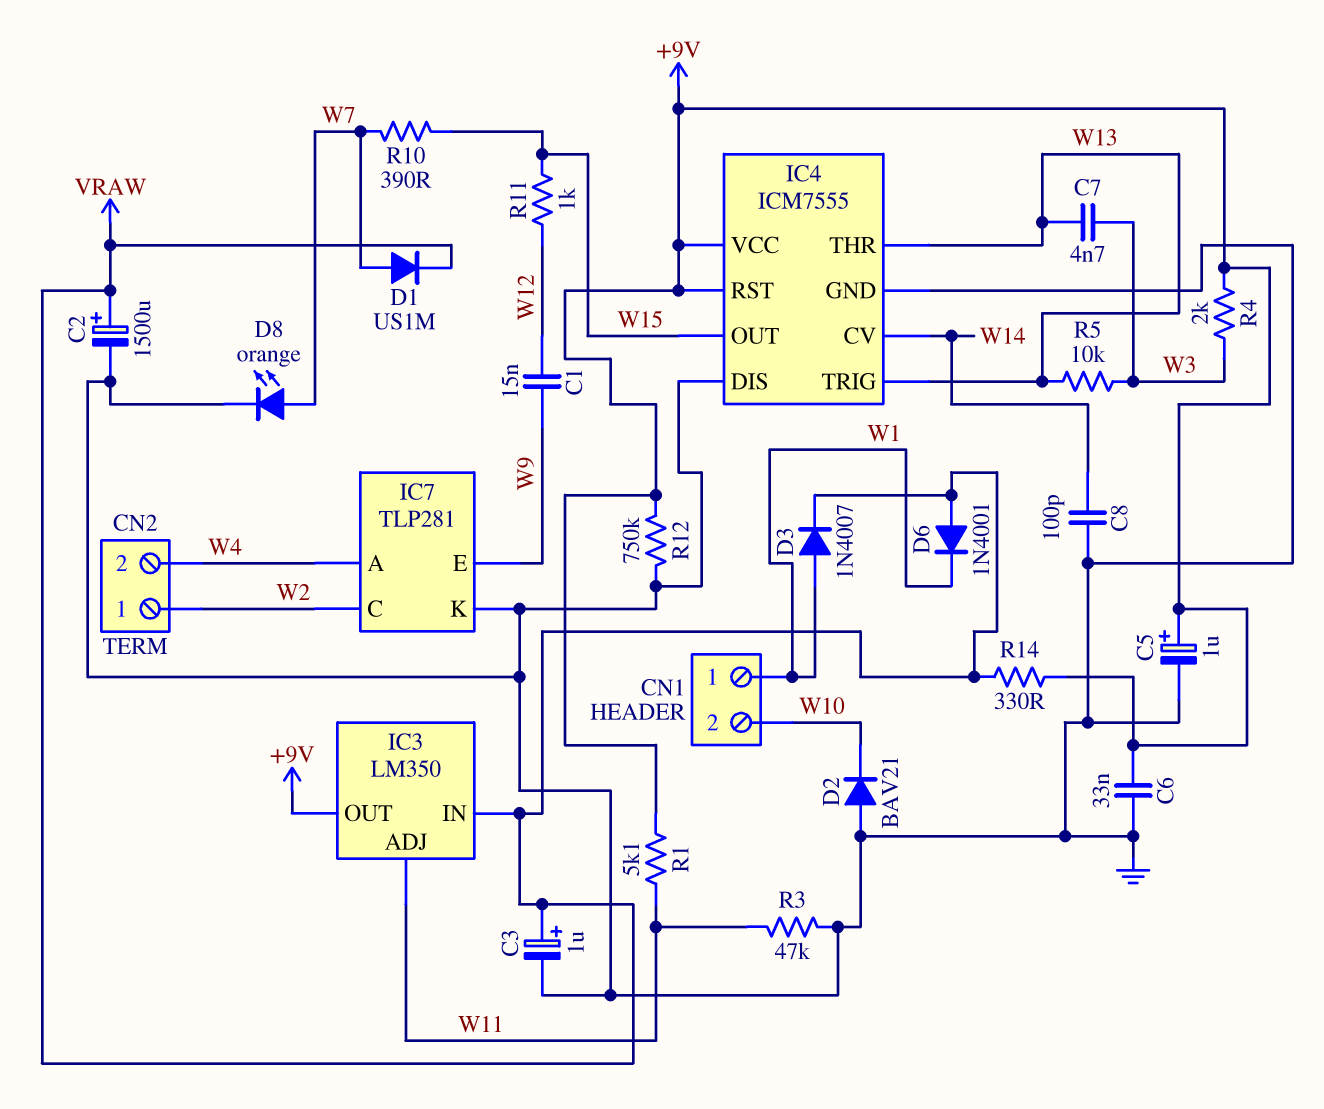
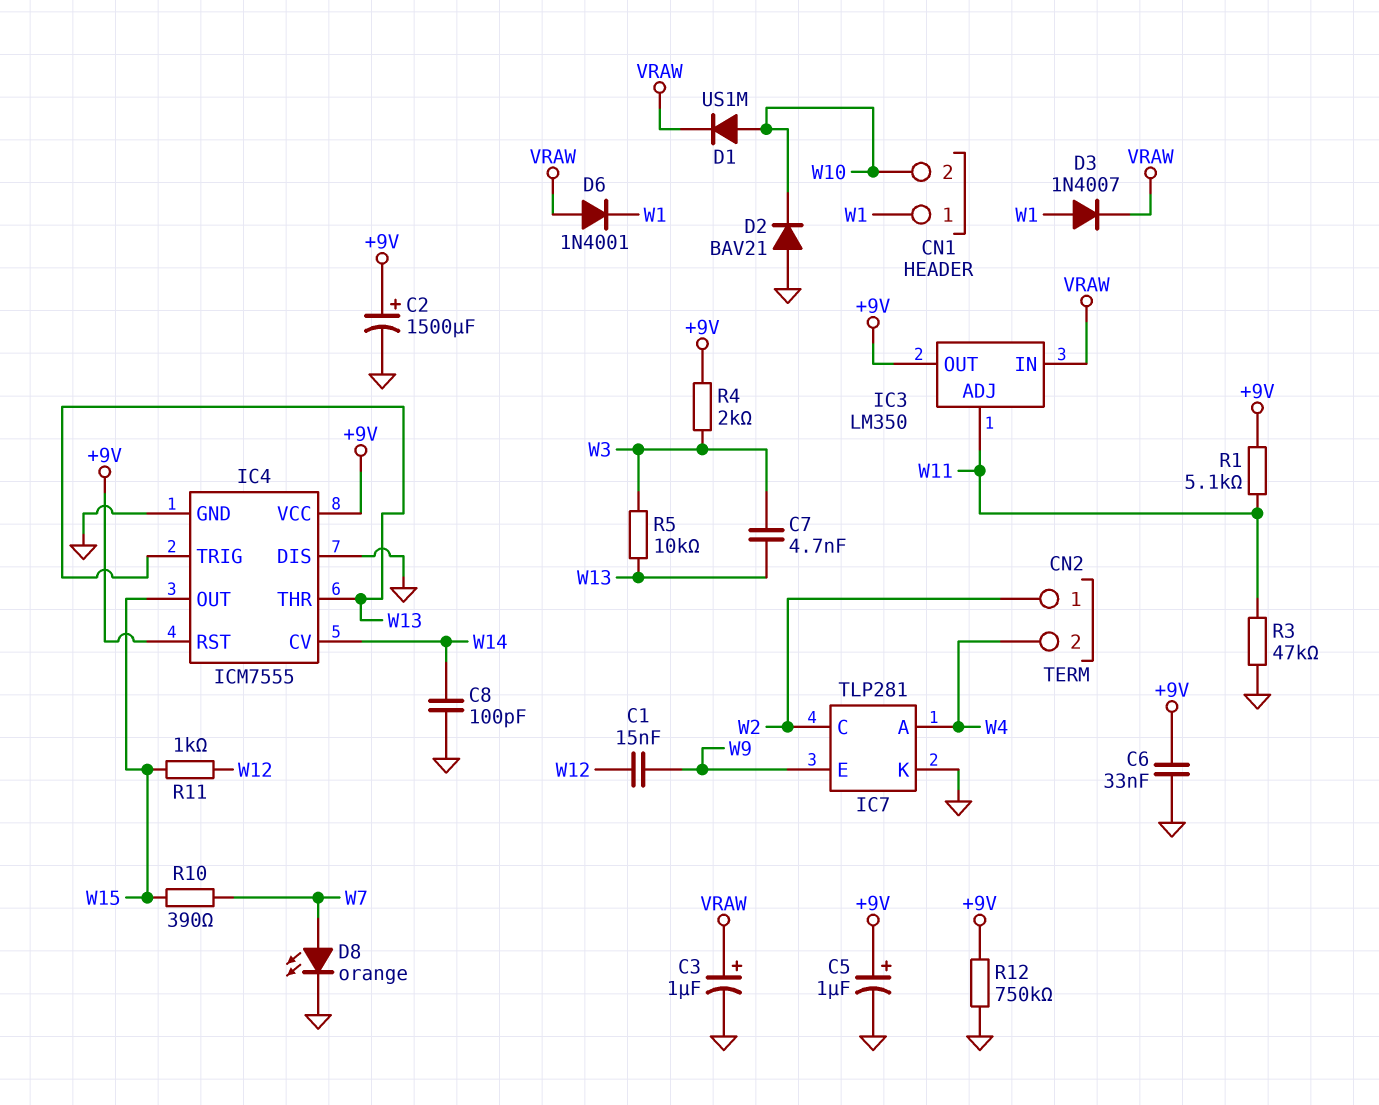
C2: 1500uF (plus VRAW, minus GND) -> 1500uF (plus +9V, minus GND)
D1: diode US1M (A W7, K VRAW) -> diode US1M (A W10, K VRAW)
R14: 330 (+9V, VRAW) -> none

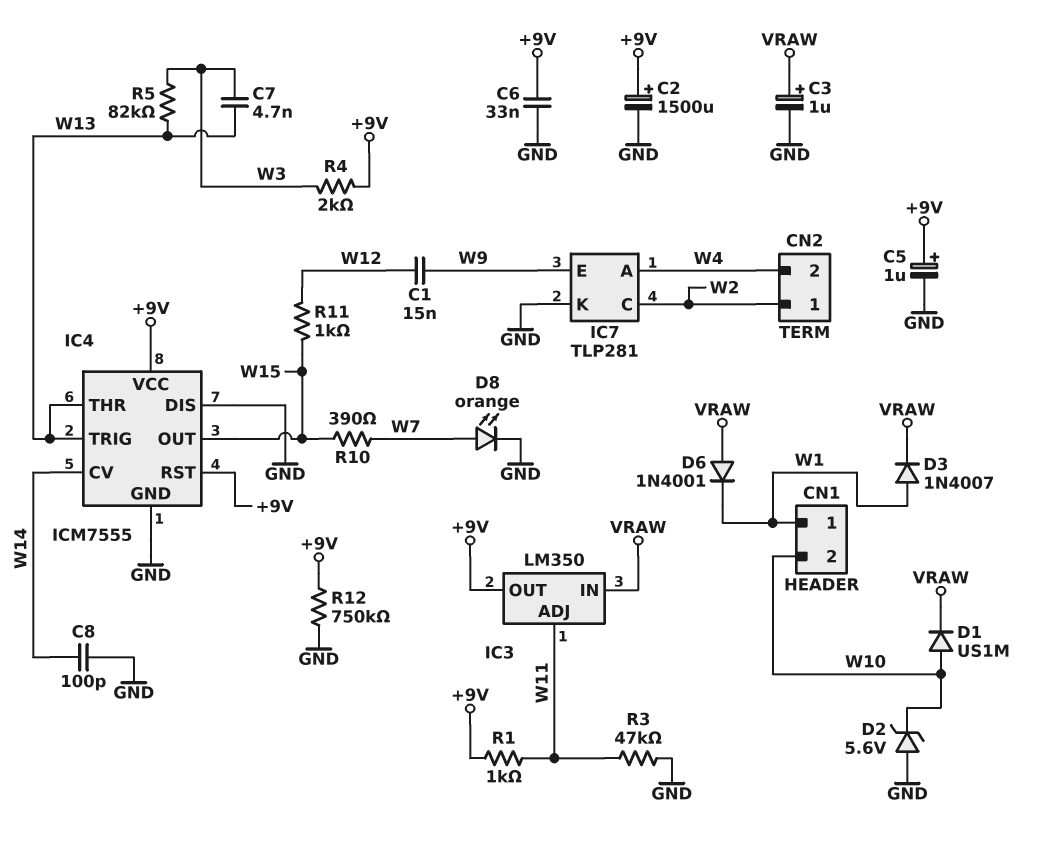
D2: diode BAV21 (A GND, K W10) -> zener 5.6V (A GND, K W10)
R1: 5.1k (+9V, W11) -> 1k (+9V, W11)
R5: 10k (W3, W13) -> 82k (W3, W13)

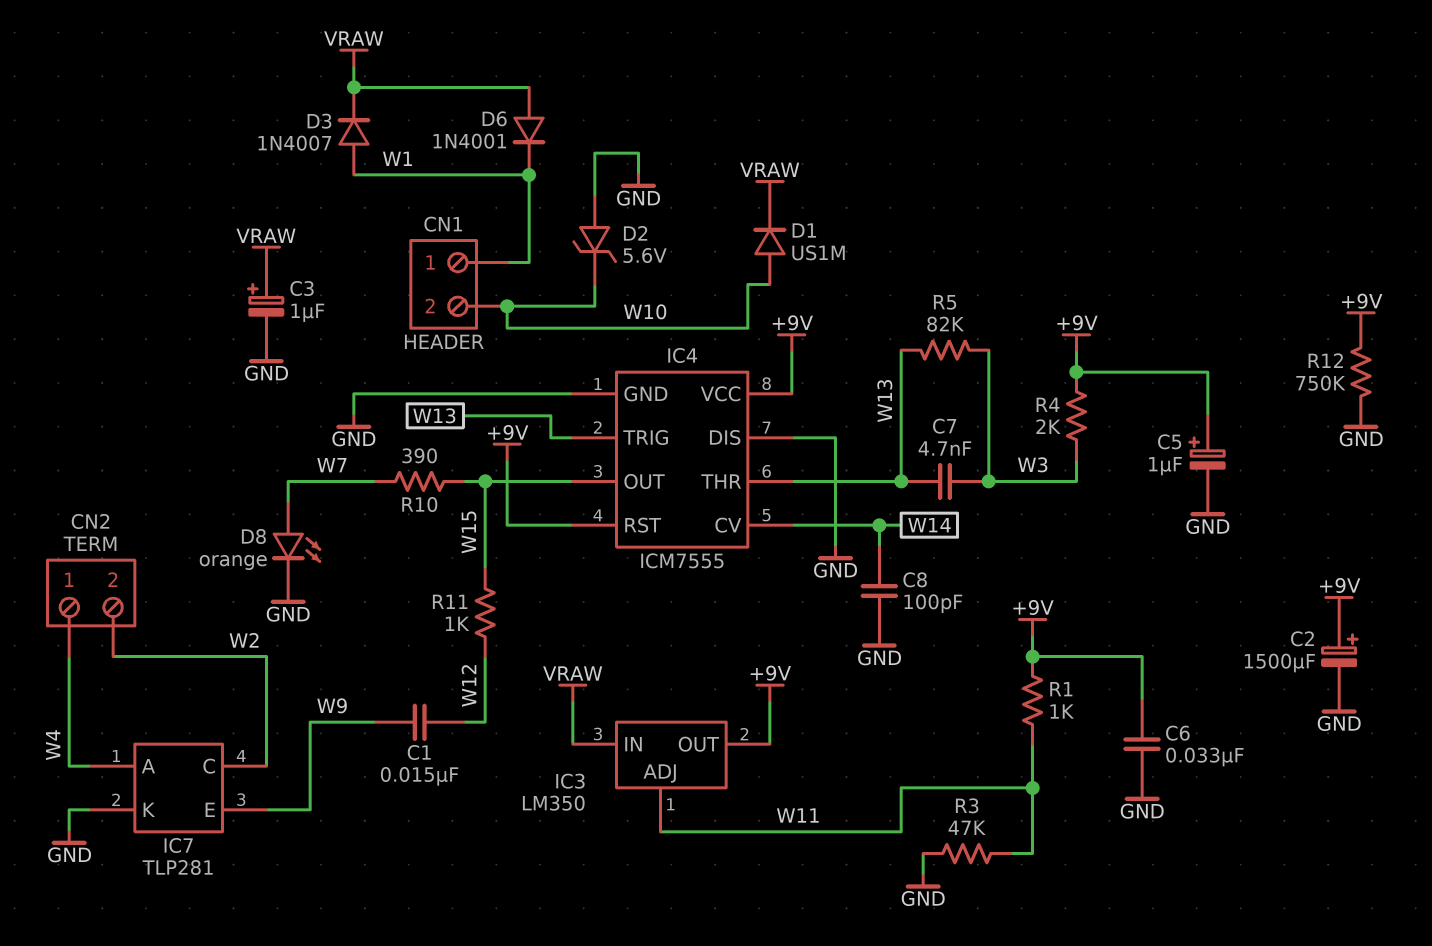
CN2 pin 1: W2 -> W4
CN2 pin 2: W4 -> W2

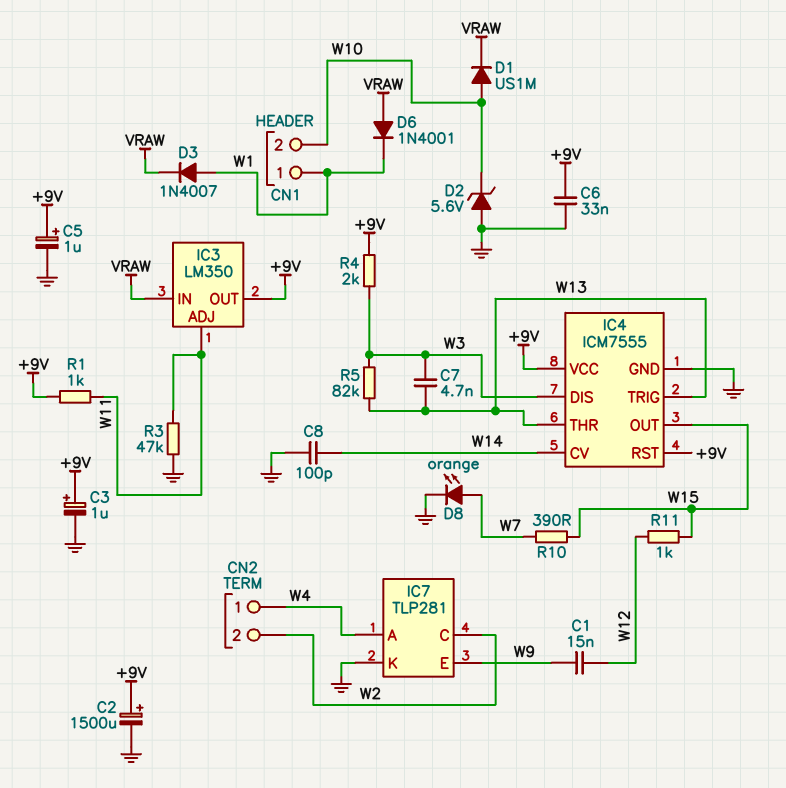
C3: 1uF (plus VRAW, minus GND) -> 1uF (plus +9V, minus GND)
IC4 pin DIS: GND -> W3
R12: 750k (+9V, GND) -> none

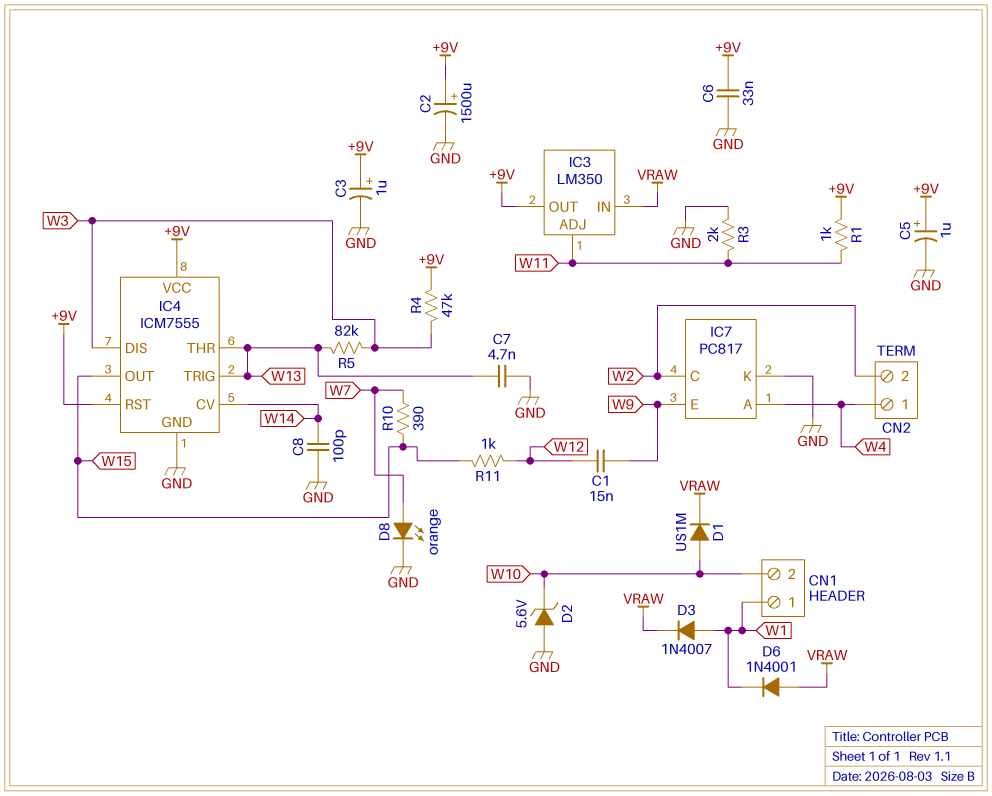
C7: 4.7nF (W3, W13) -> 4.7nF (GND, W13)
IC7: TLP281 -> PC817
R3: 47k (GND, W11) -> 2k (GND, W11)
R4: 2k (+9V, W3) -> 47k (+9V, W3)

